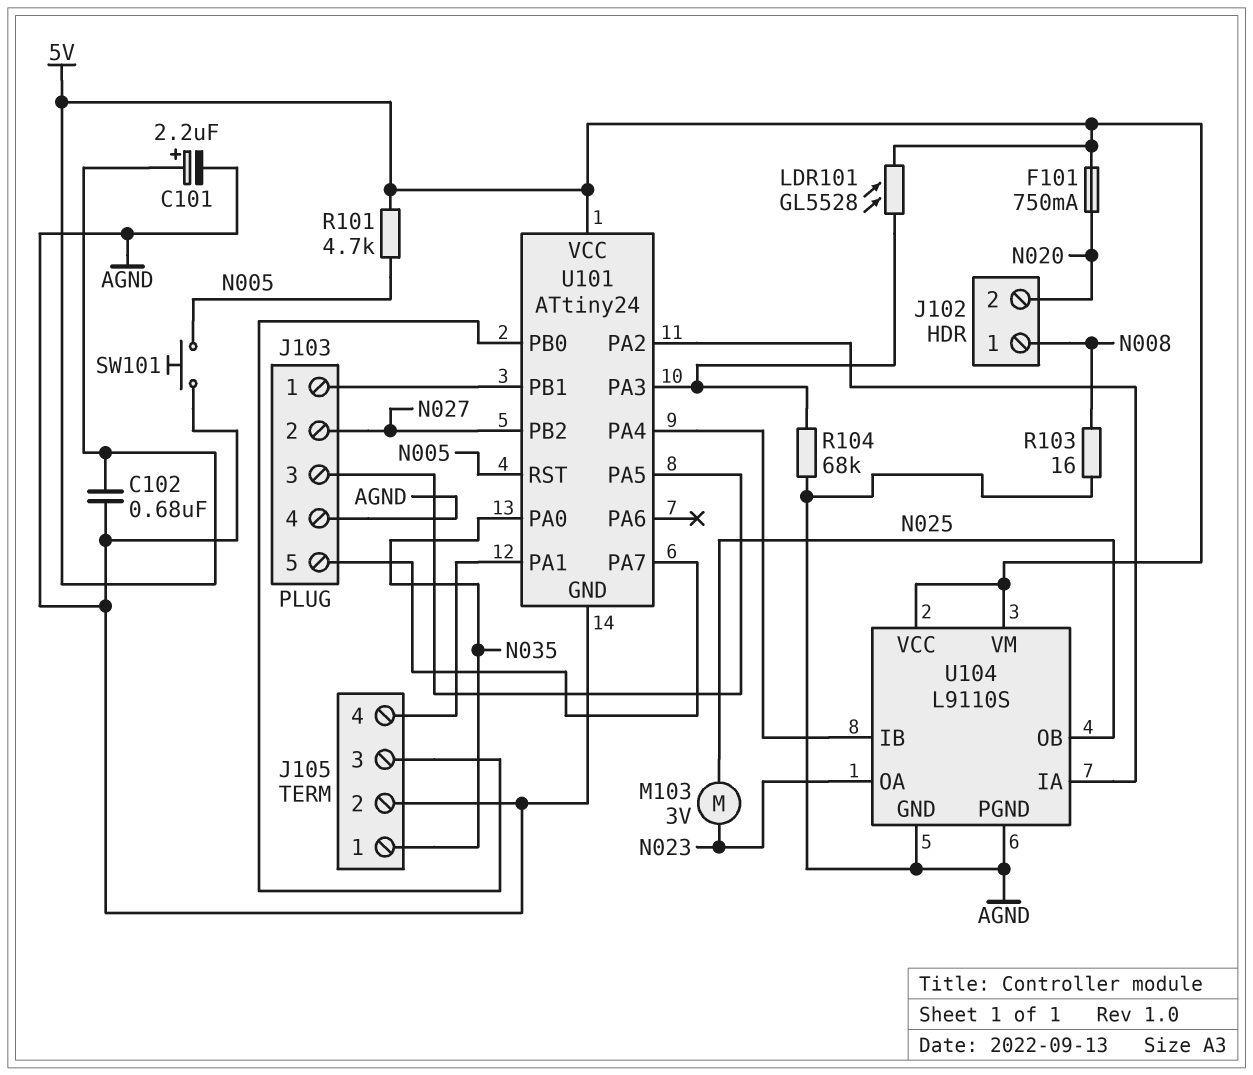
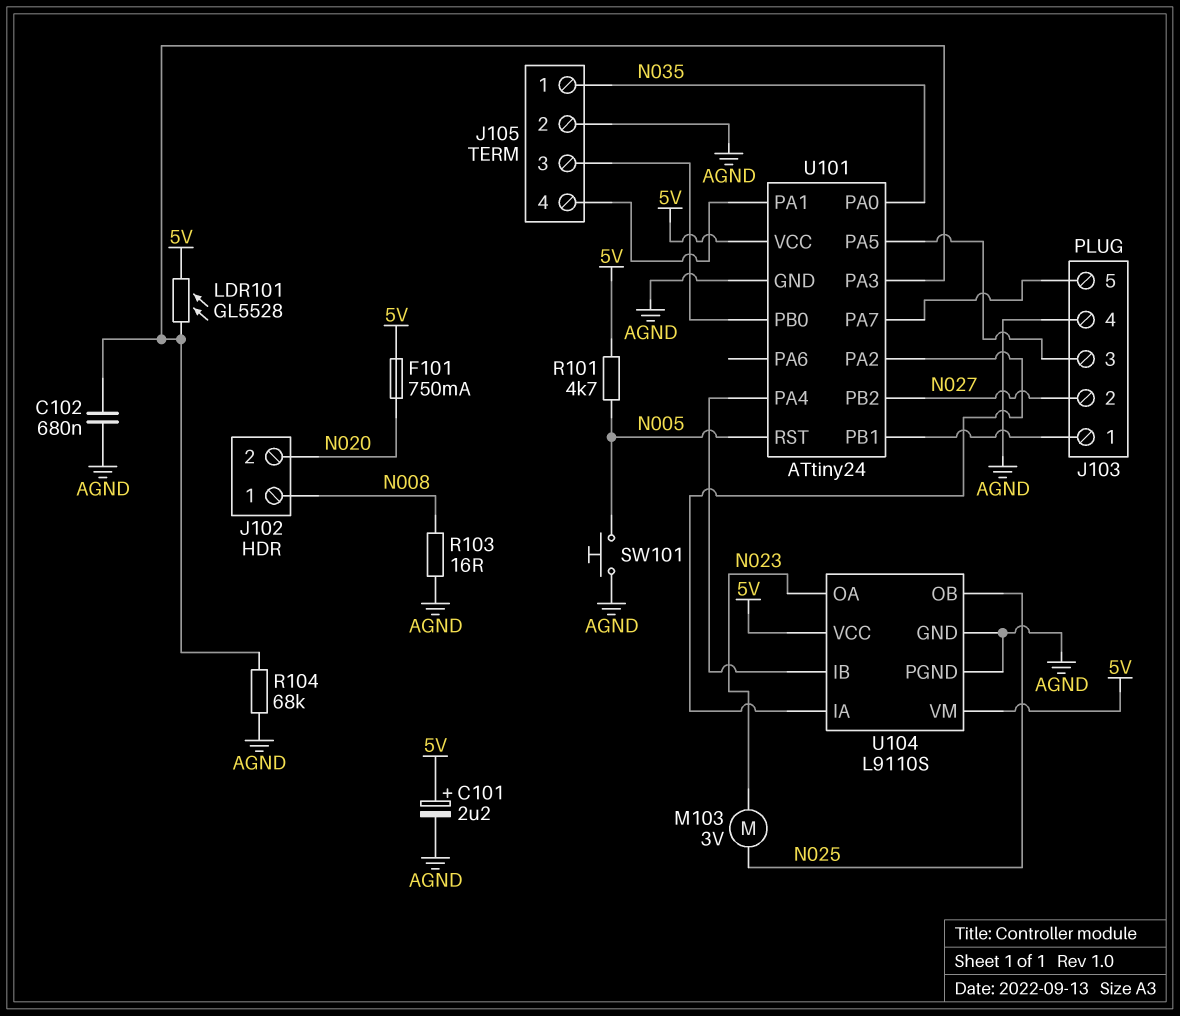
C102: 680nF (5V, AGND) -> 680nF (AGND, U101/PA3)

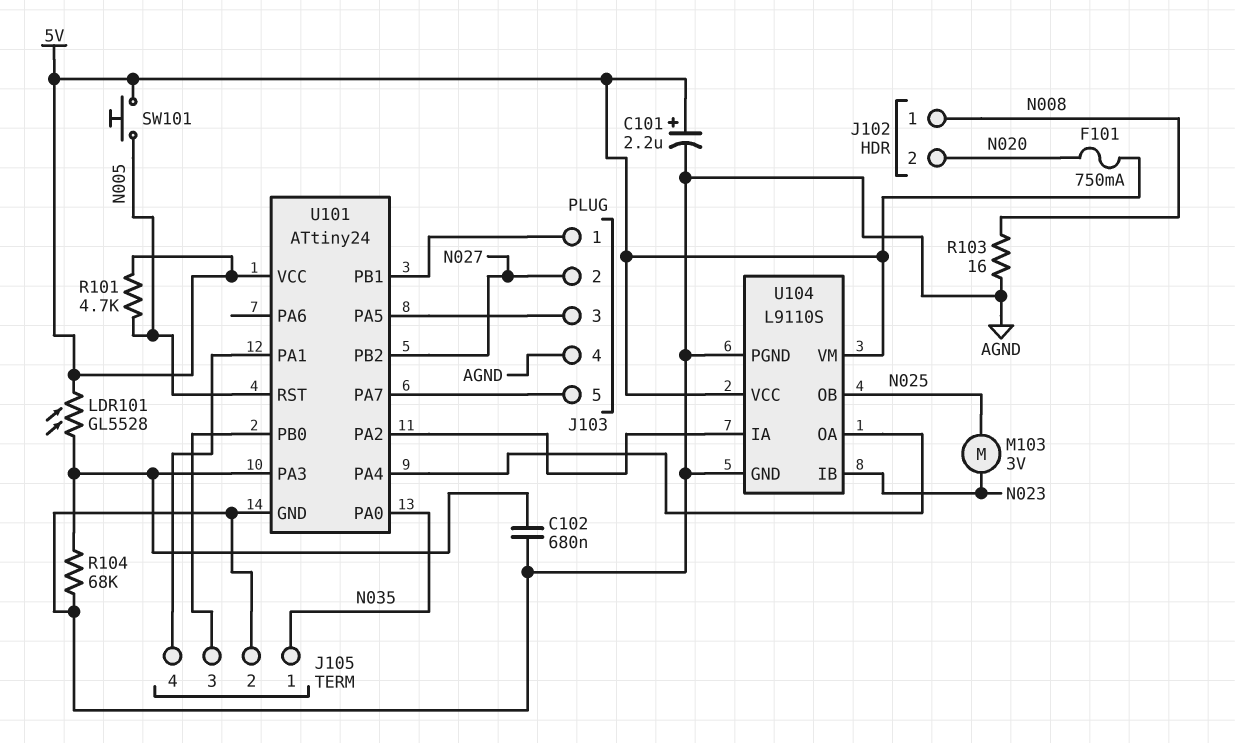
SW101: button (AGND, N005) -> button (5V, N005)
U104 pin IB: U101/PA4 -> N023
U104 pin OA: N023 -> U101/PA4

